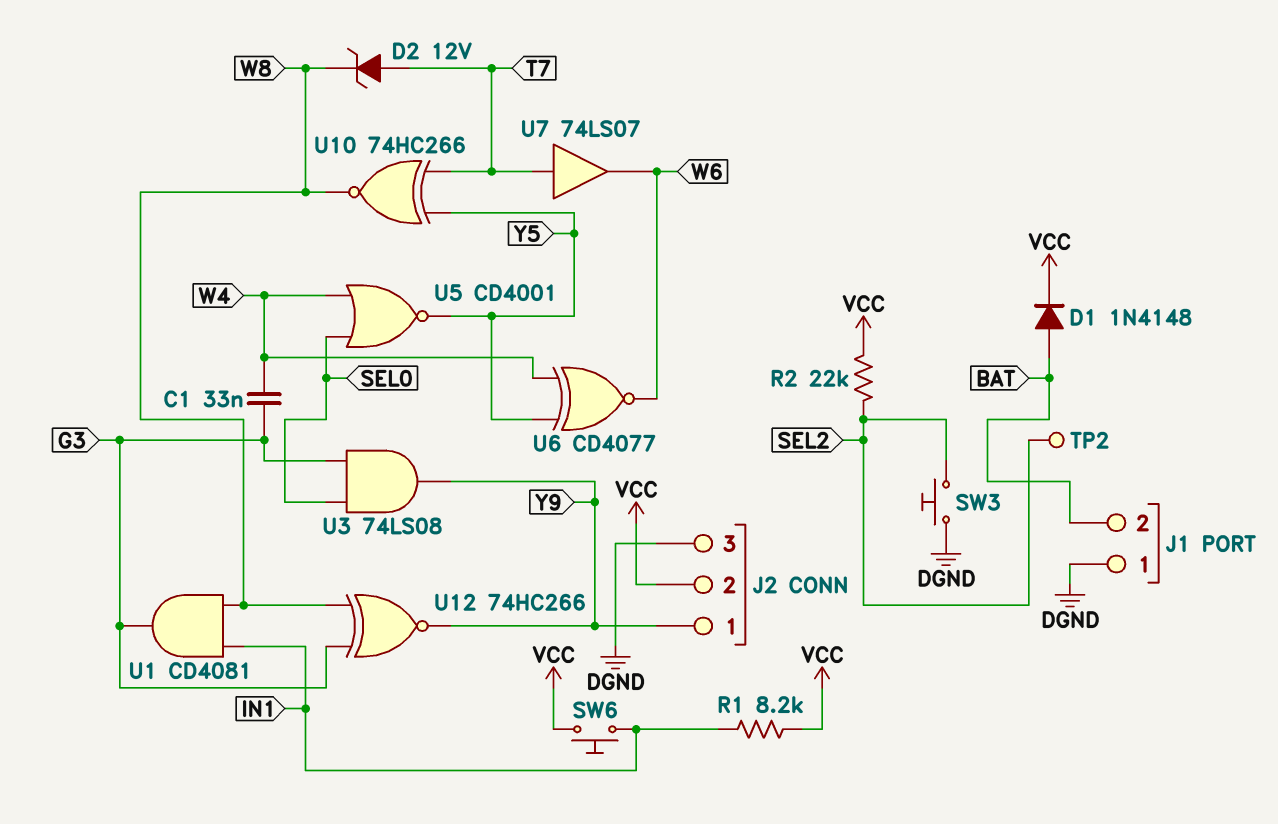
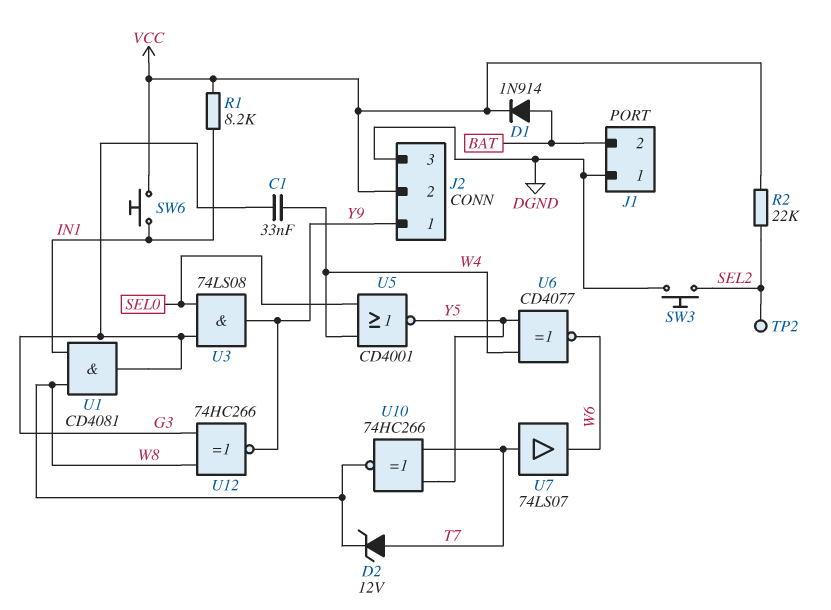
D1: diode 1N4148 (A BAT, K VCC) -> diode 1N914 (A BAT, K VCC)

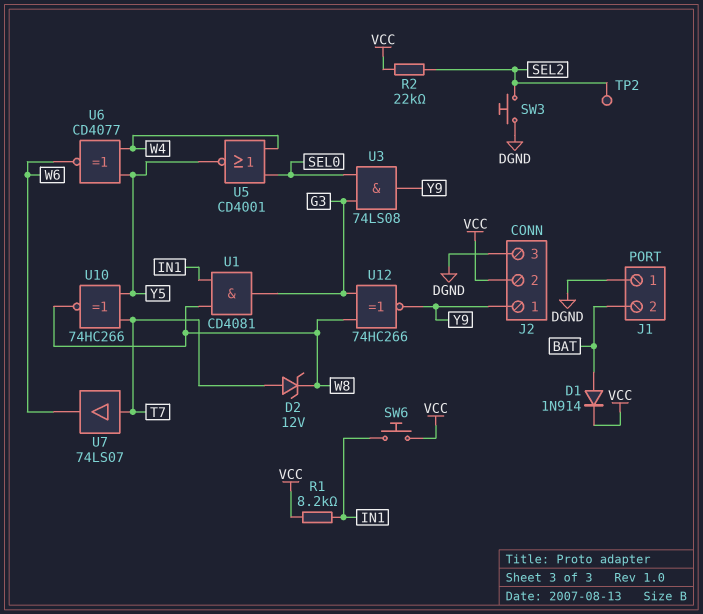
C1: 33nF (G3, W4) -> none

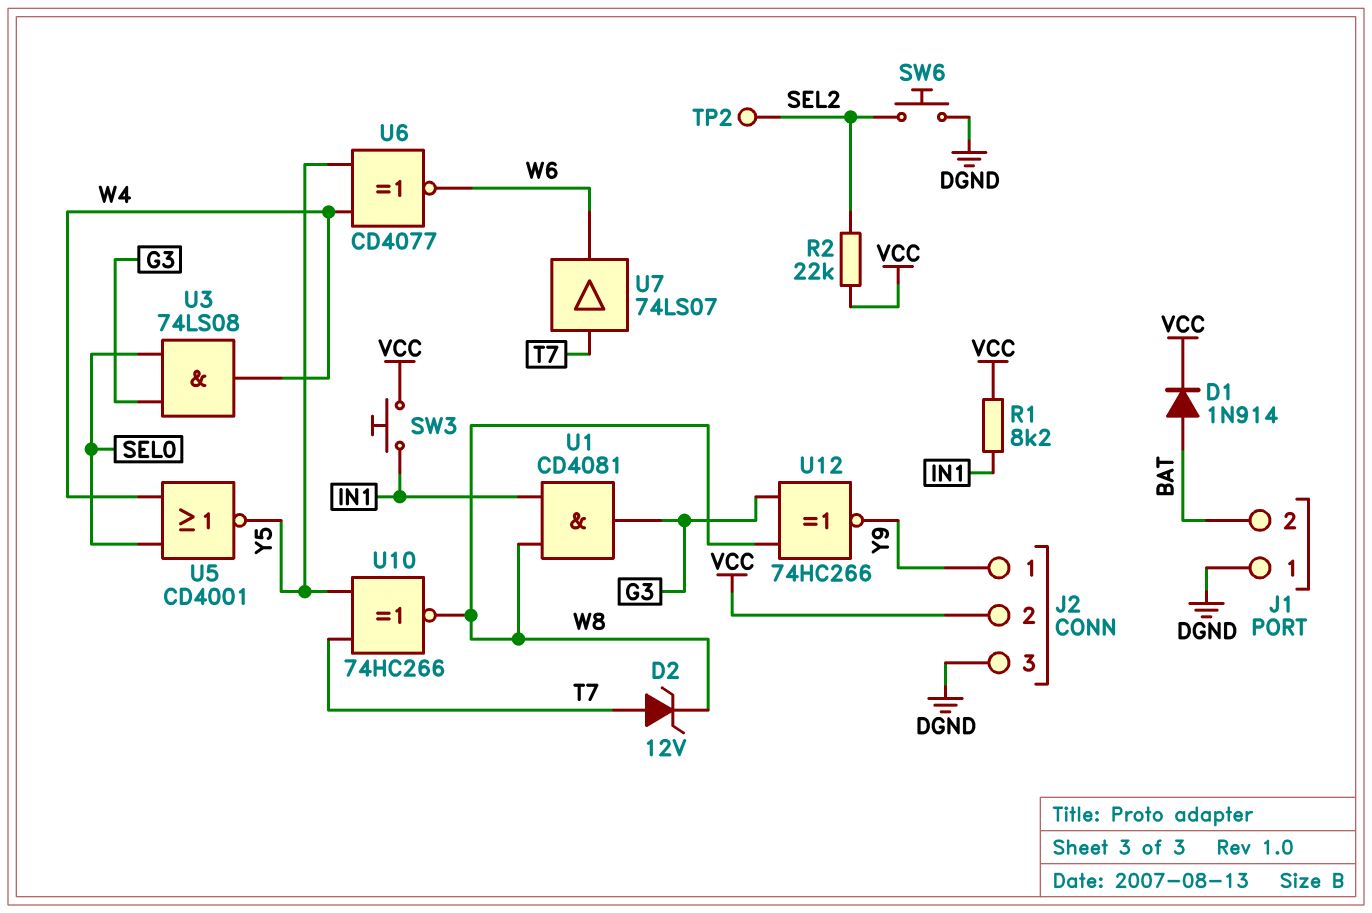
SW3: button (DGND, SEL2) -> button (IN1, VCC)
SW6: button (IN1, VCC) -> button (DGND, SEL2)
U3: AND 74LS08 (in G3, in SEL0, out Y9) -> AND 74LS08 (in G3, in SEL0, out W4)

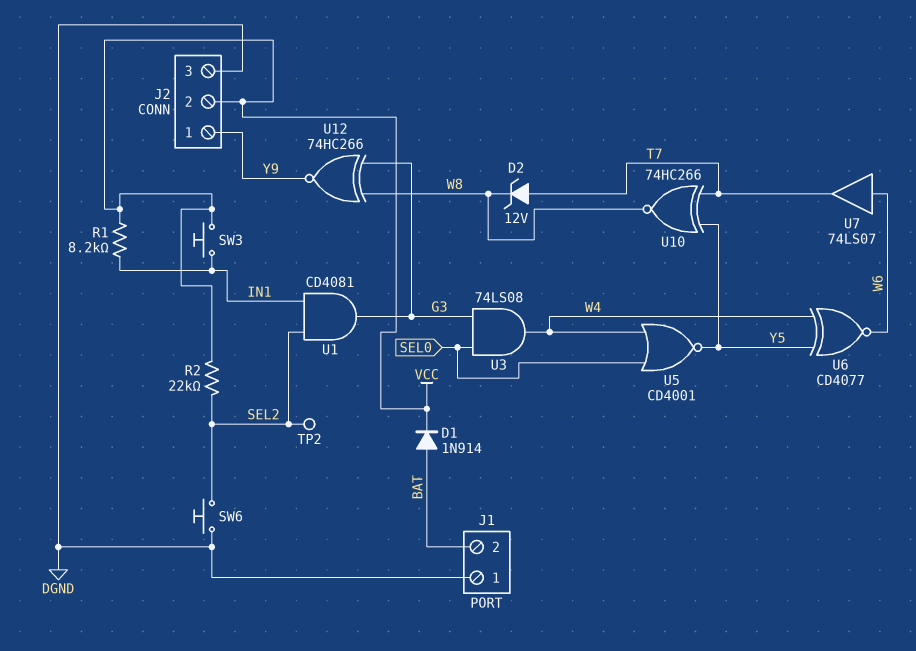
U1: AND CD4081 (in IN1, in W8, out G3) -> AND CD4081 (in IN1, in SEL2, out G3)
U7: buffer 74LS07 (in T7, out W6) -> buffer 74LS07 (in W6, out T7)

